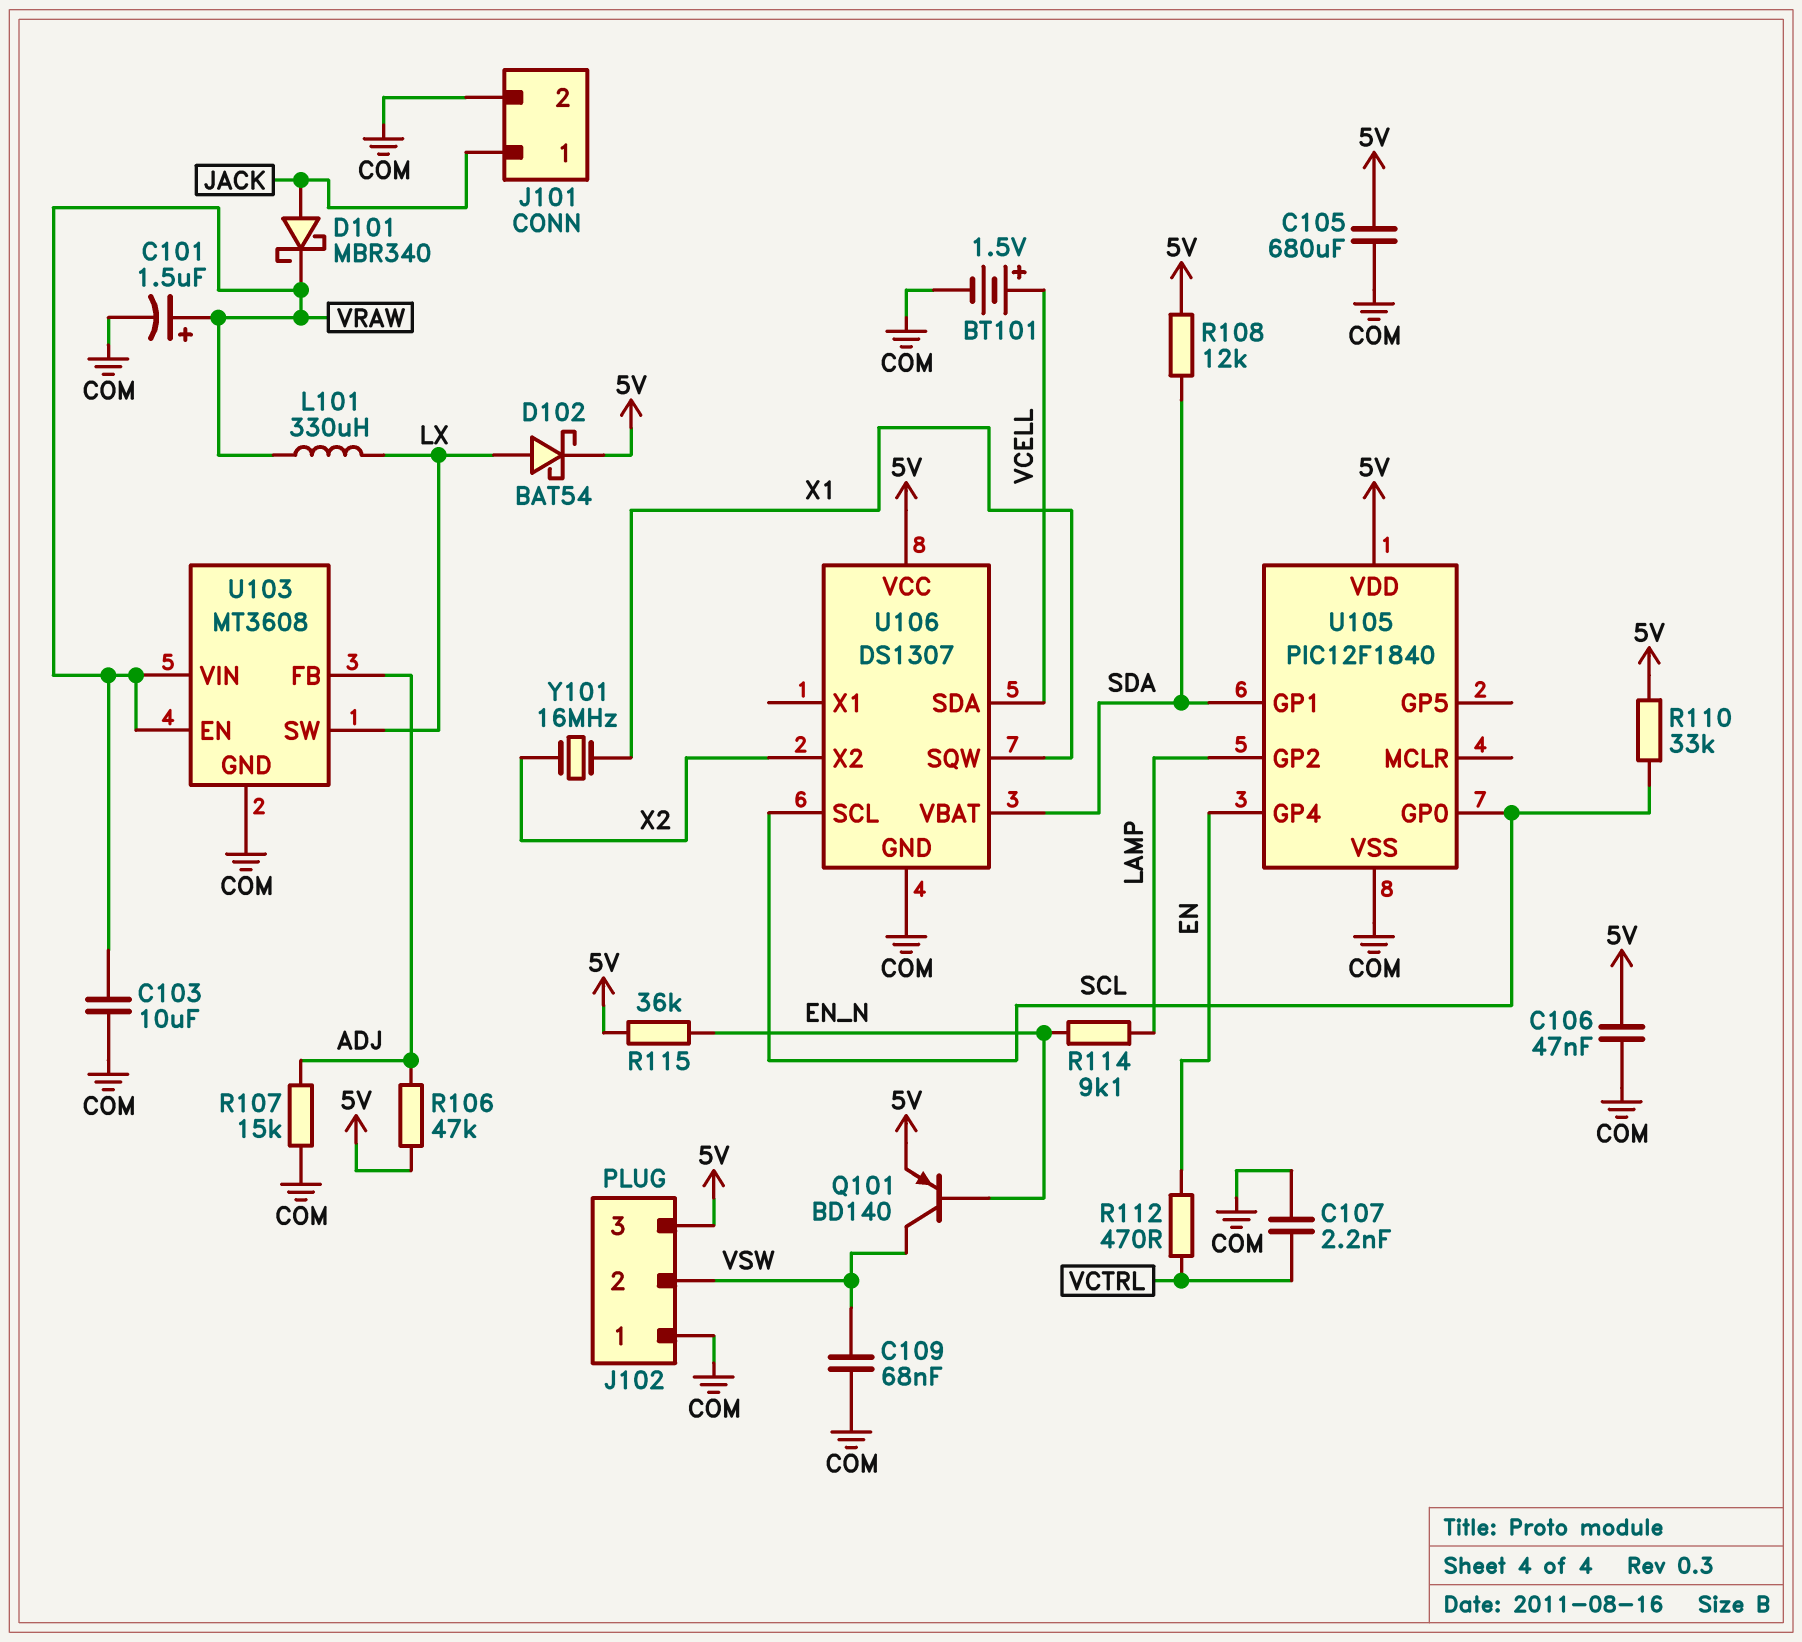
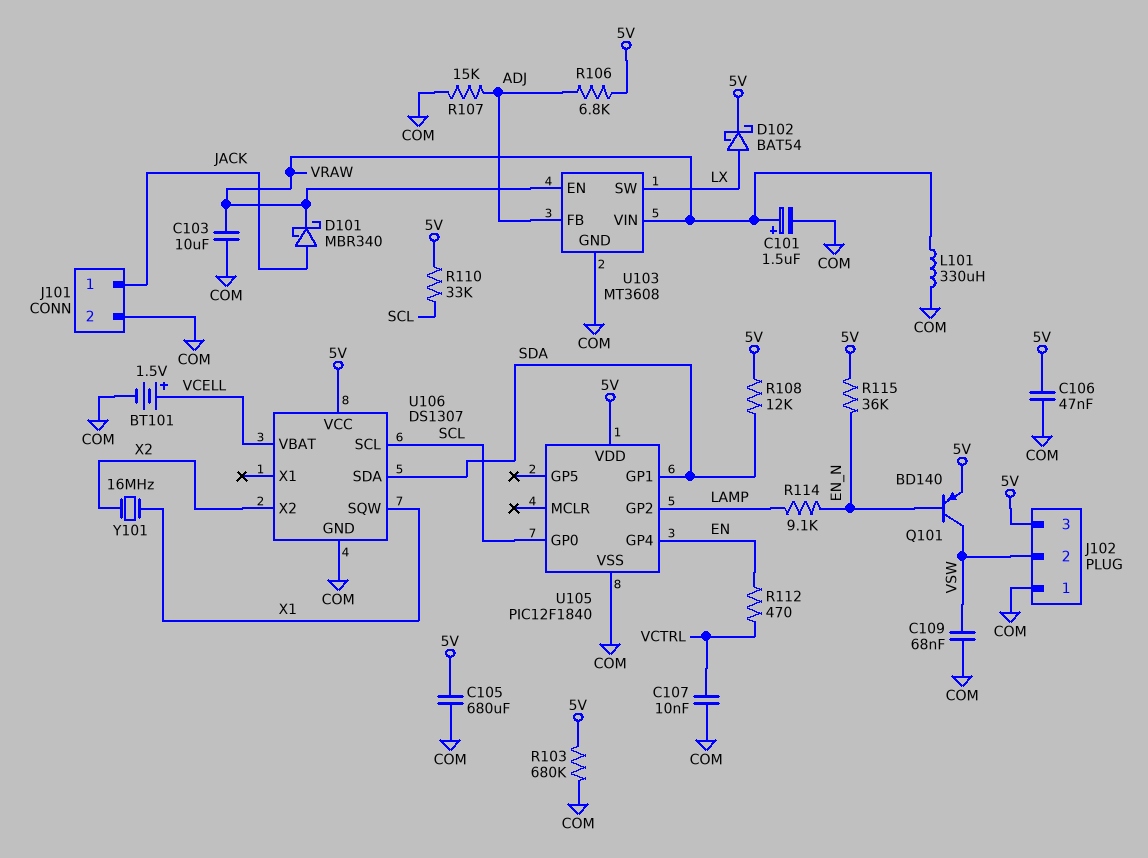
C107: 2.2nF (COM, VCTRL) -> 10nF (COM, VCTRL)
L101: 330uH (LX, VRAW) -> 330uH (COM, VRAW)
R103: none -> 680k (5V, COM)
R106: 47k (5V, ADJ) -> 6.8k (5V, ADJ)
U106 pin SDA: VCELL -> SDA
U106 pin VBAT: SDA -> VCELL

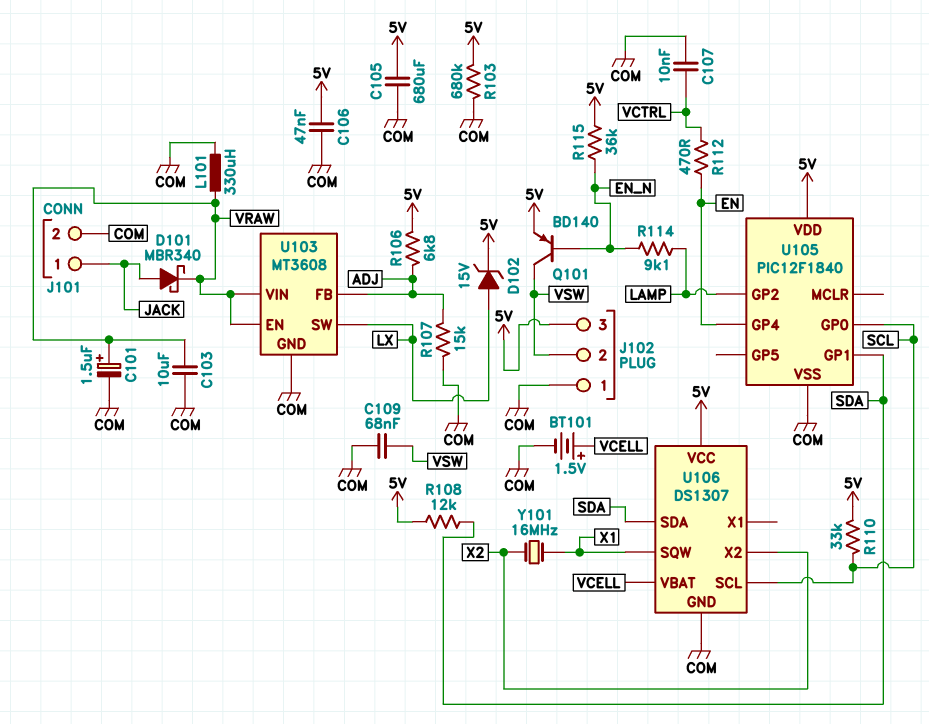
D102: schottky BAT54 (A LX, K 5V) -> zener 15V (A LX, K 5V)

